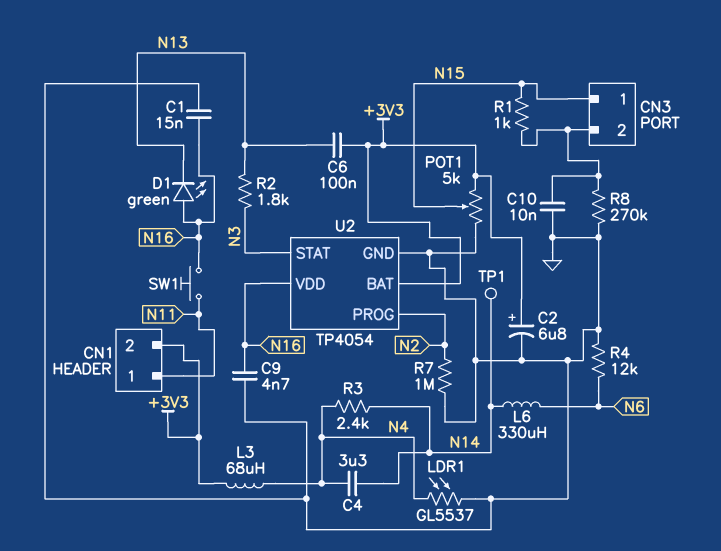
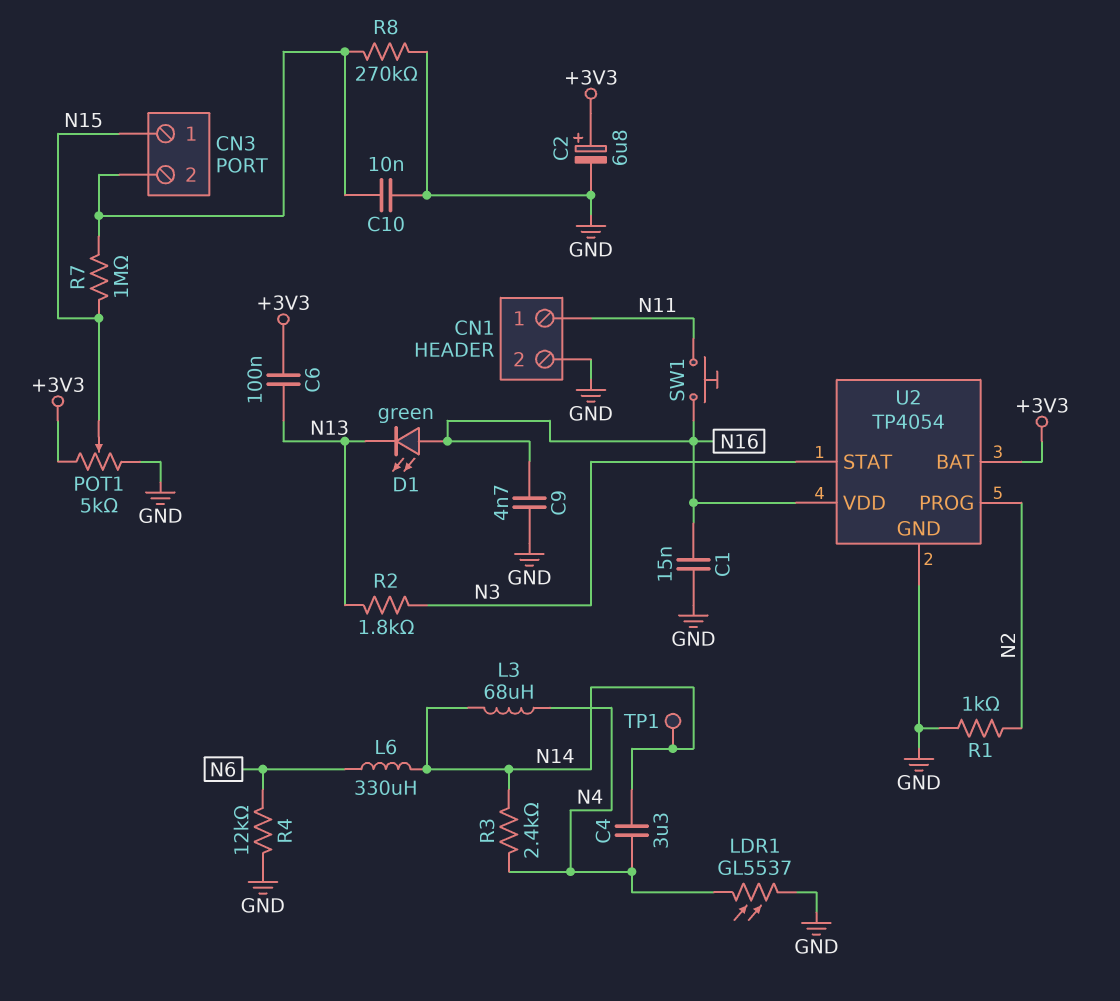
CN1 pin 2: +3V3 -> GND
L3: 68uH (+3V3, N4) -> 68uH (N4, N14)
R1: 1k (CN3/2, N15) -> 1k (GND, N2)
R7: 1M (GND, N2) -> 1M (CN3/2, N15)

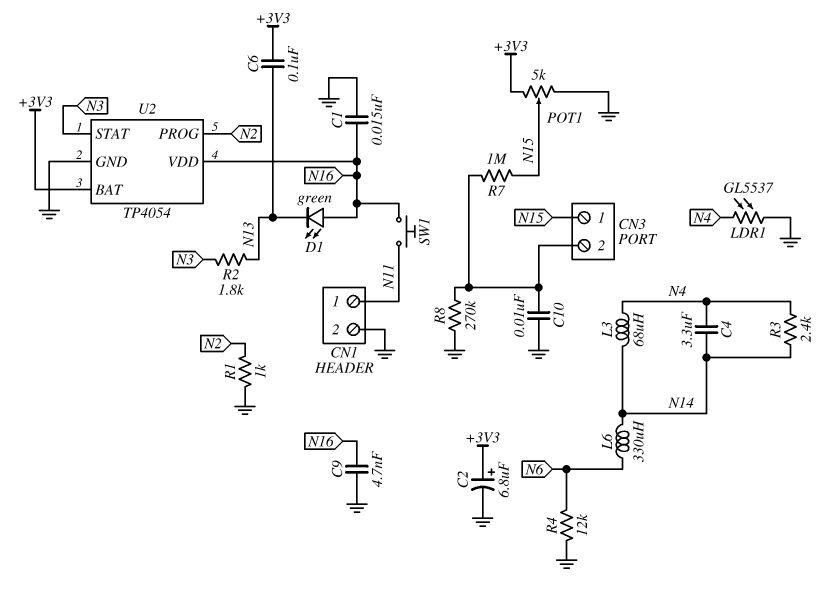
TP1: test point (N14) -> none

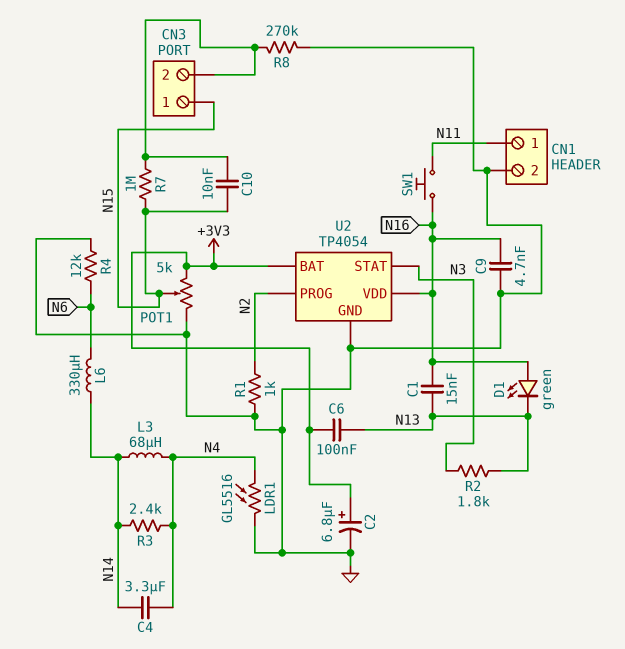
C1: 15nF (GND, N16) -> 15nF (N13, N16)
C10: 10nF (CN3/2, GND) -> 10nF (CN3/2, N15)
LDR1: GL5537 (GND, N4) -> GL5516 (GND, N4)

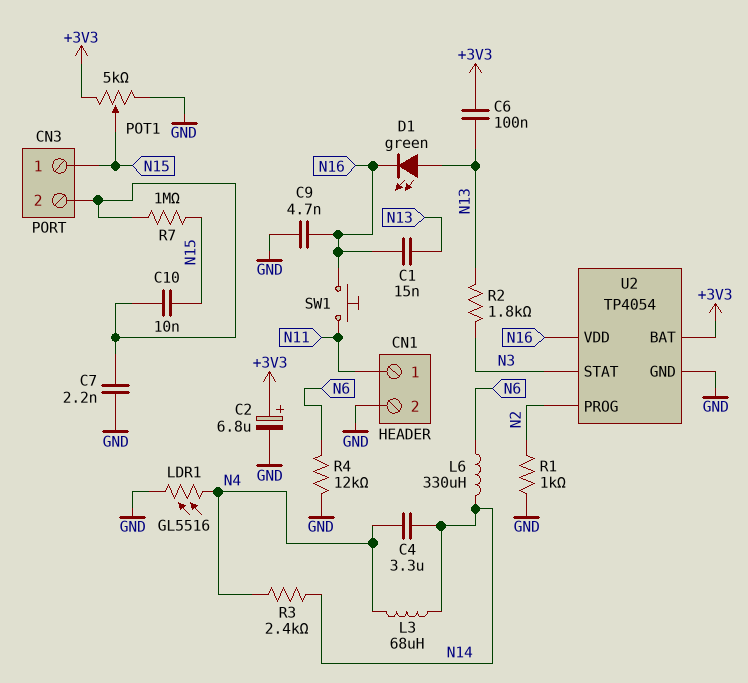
C7: none -> 2.2nF (CN3/2, GND)
D1: LED green (A N16, K N13) -> LED green (A N13, K N16)
R8: 270k (CN3/2, GND) -> none

